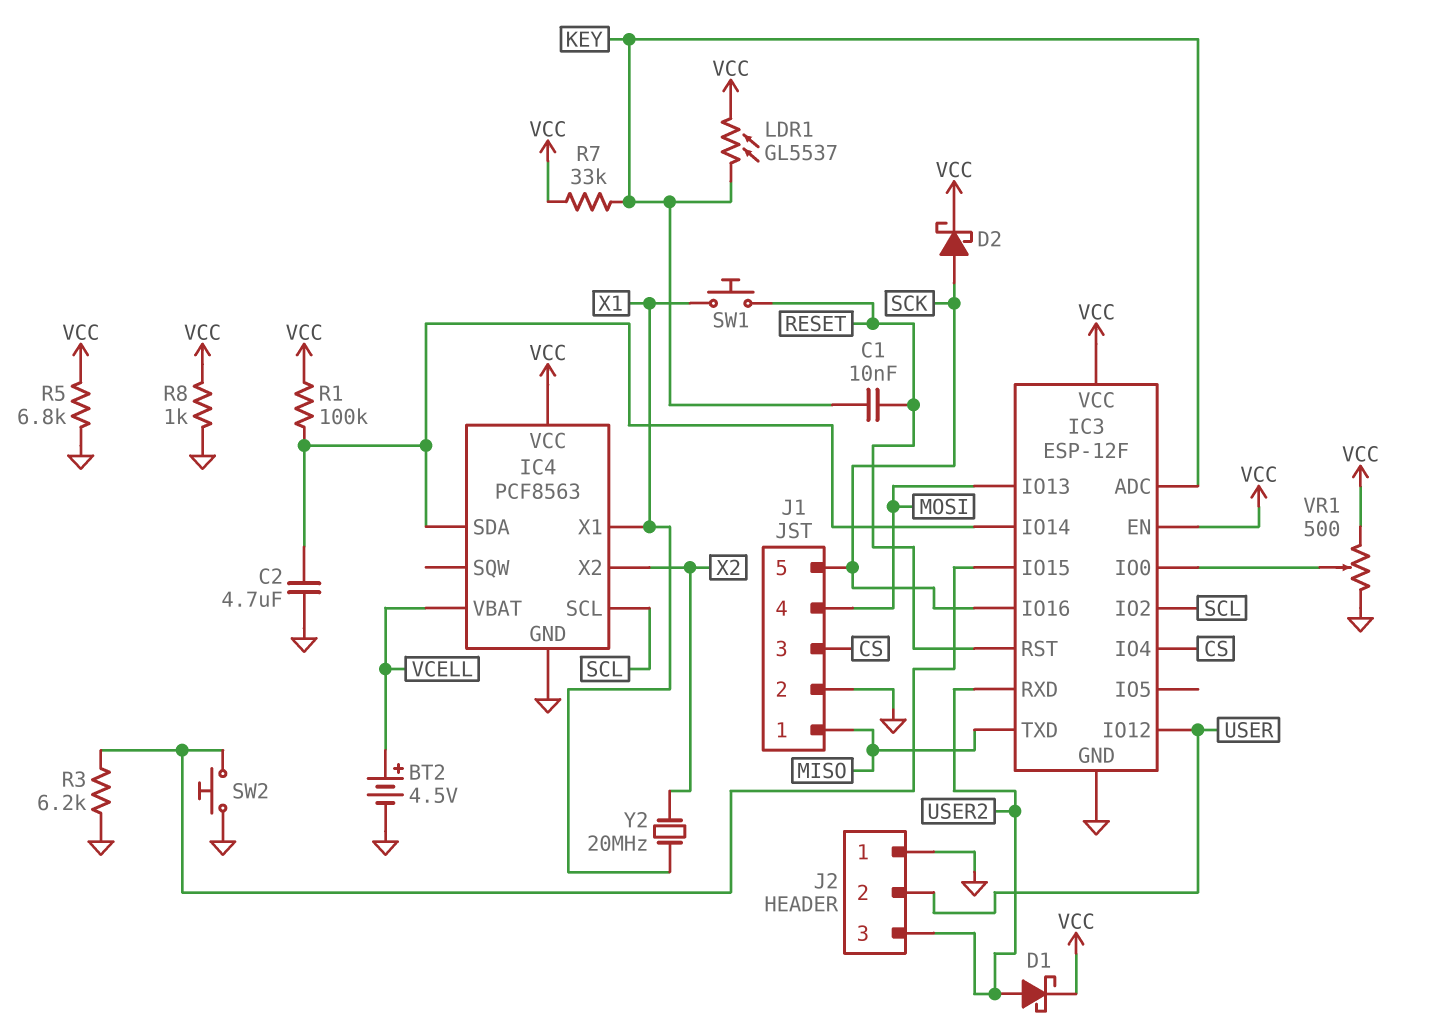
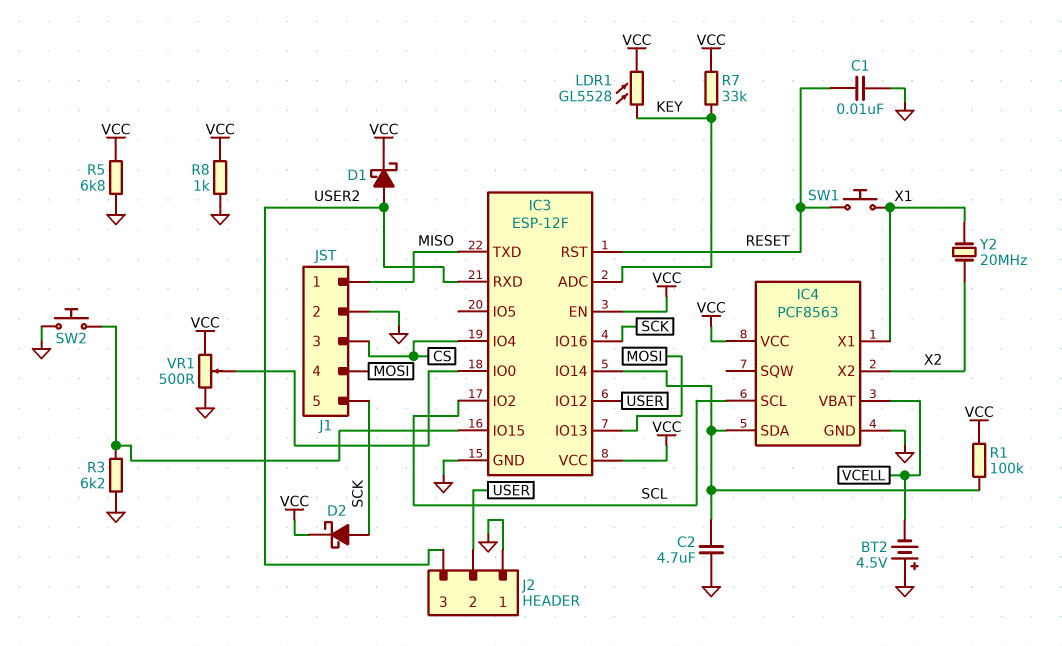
BT2: 4.5V (plus VCELL, minus GND) -> 4.5V (plus GND, minus VCELL)
C1: 10nF (KEY, RESET) -> 10nF (GND, RESET)
LDR1: GL5537 (KEY, VCC) -> GL5528 (KEY, VCC)

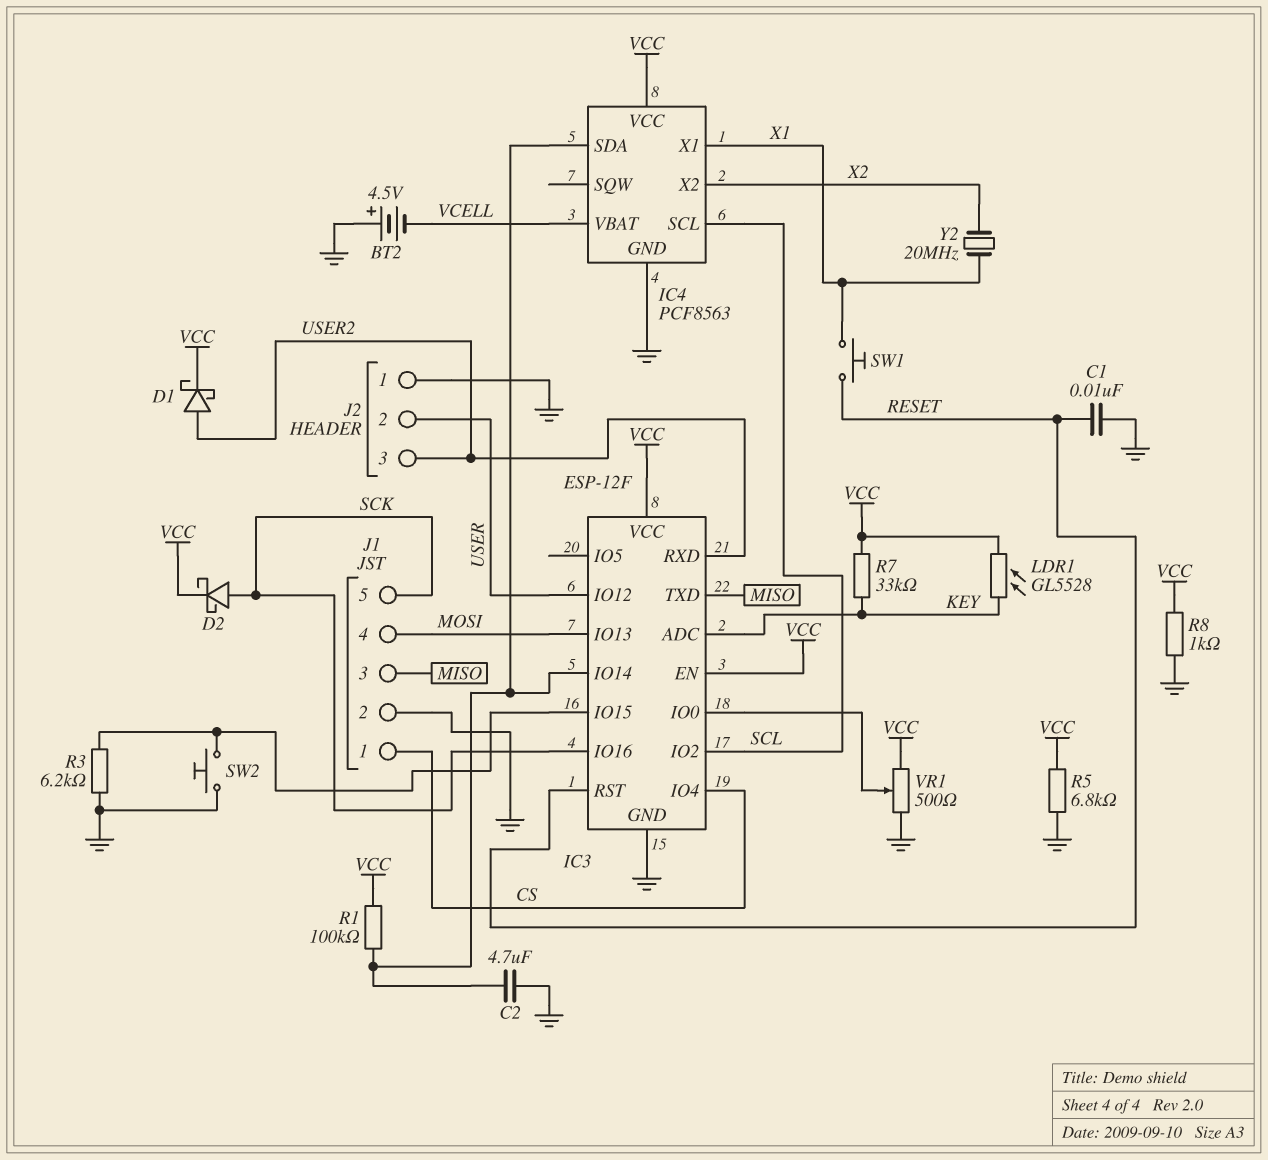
J1 pin 1: MISO -> CS
J1 pin 3: CS -> MISO

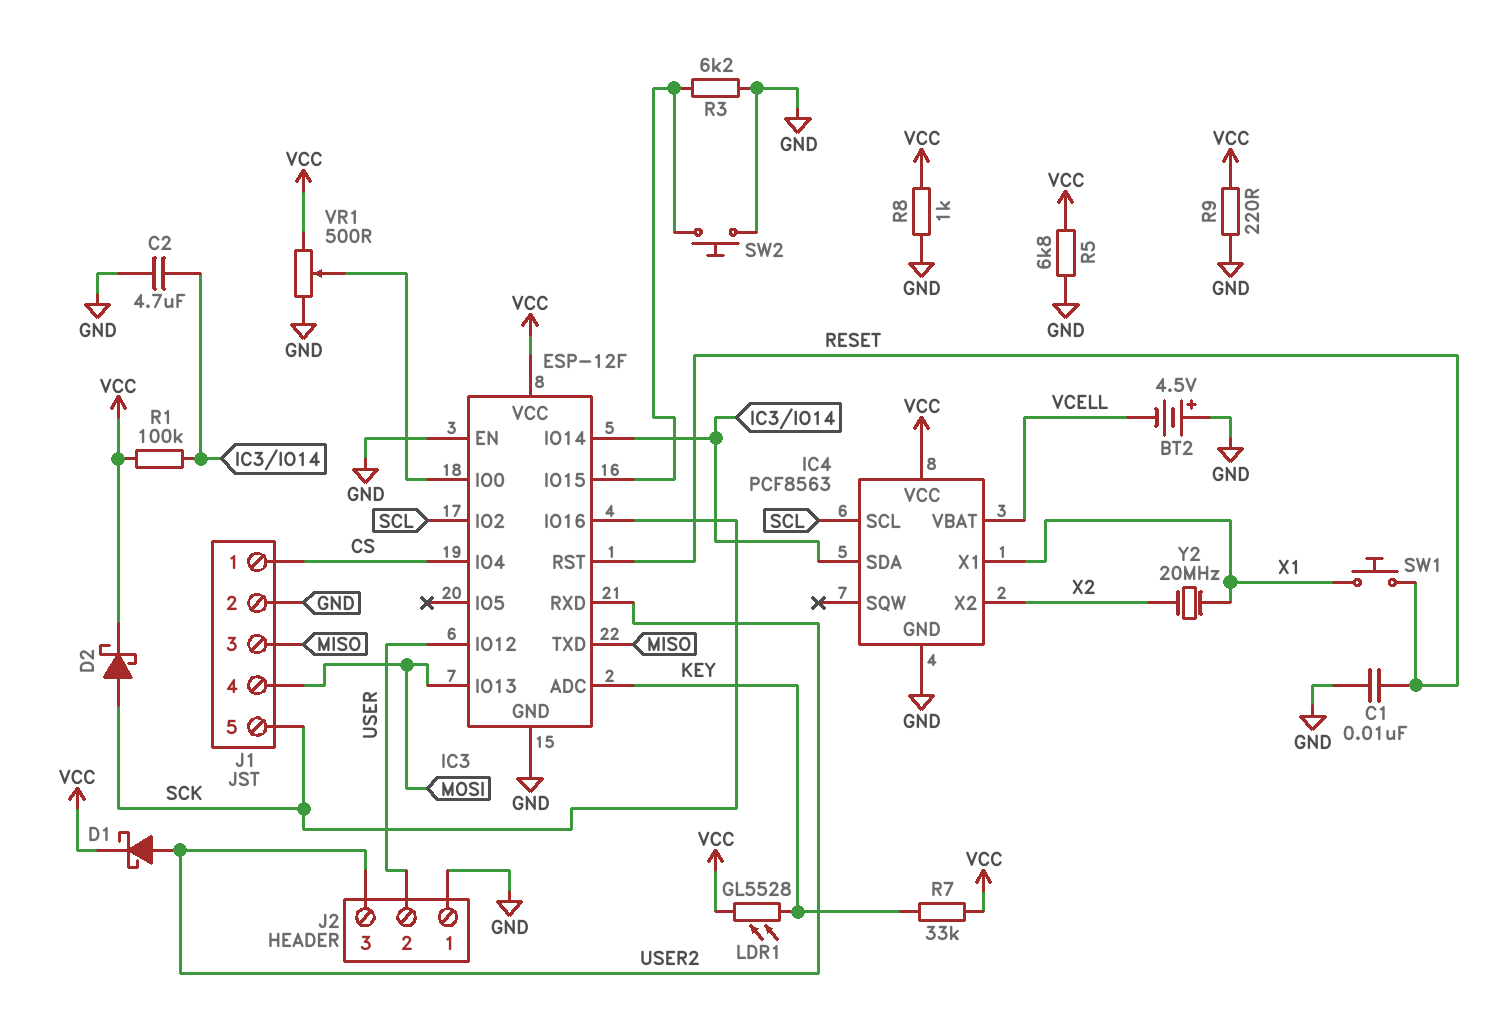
IC3 pin EN: VCC -> GND
R9: none -> 220 (GND, VCC)

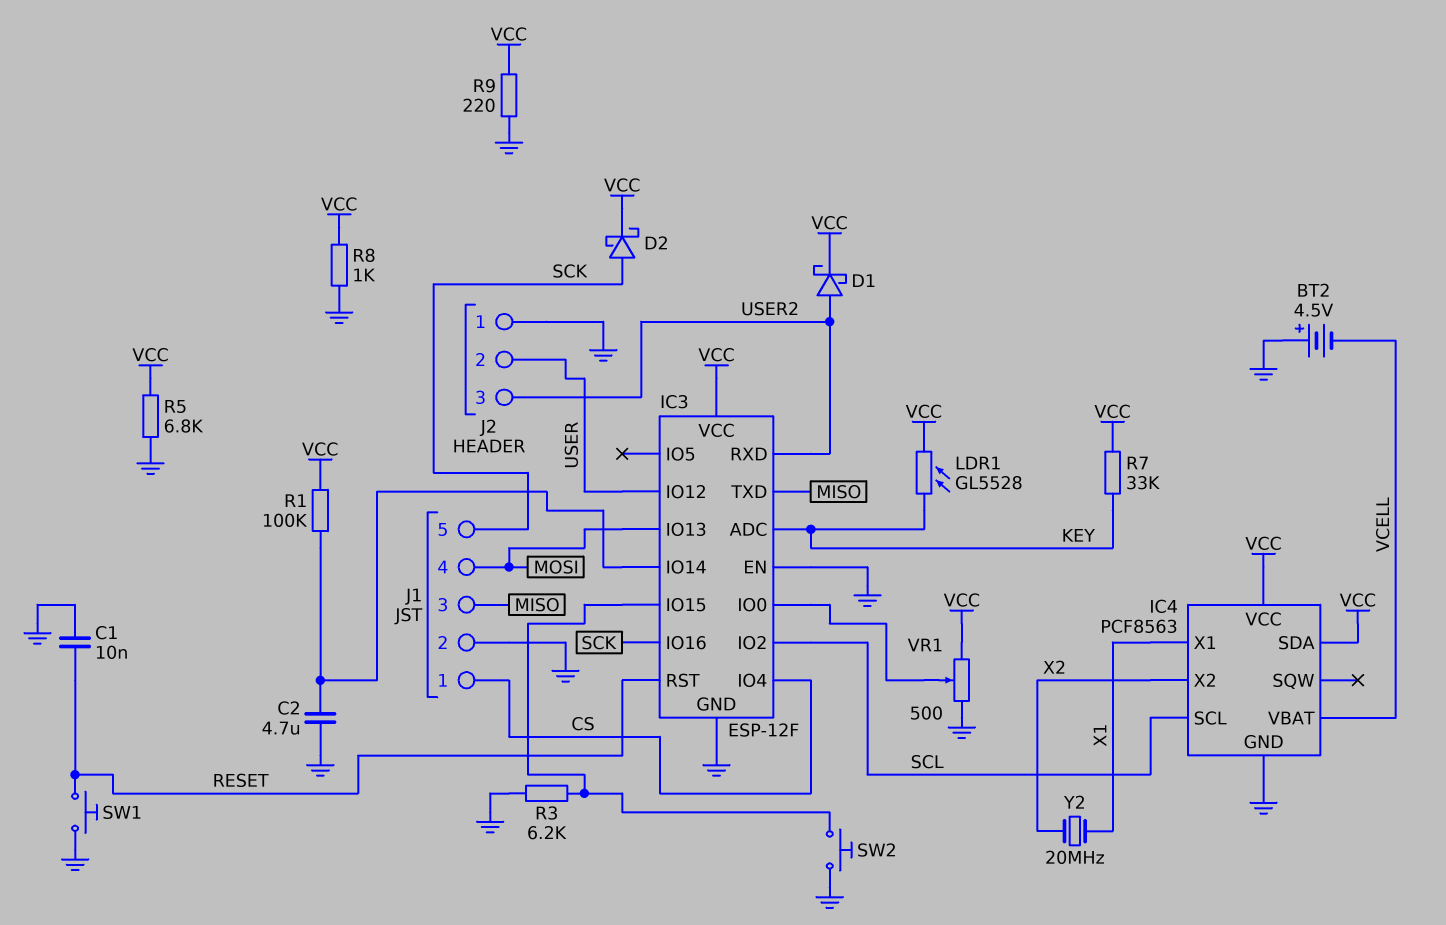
IC4 pin SDA: IC3/IO14 -> VCC
SW1: button (RESET, X1) -> button (GND, RESET)

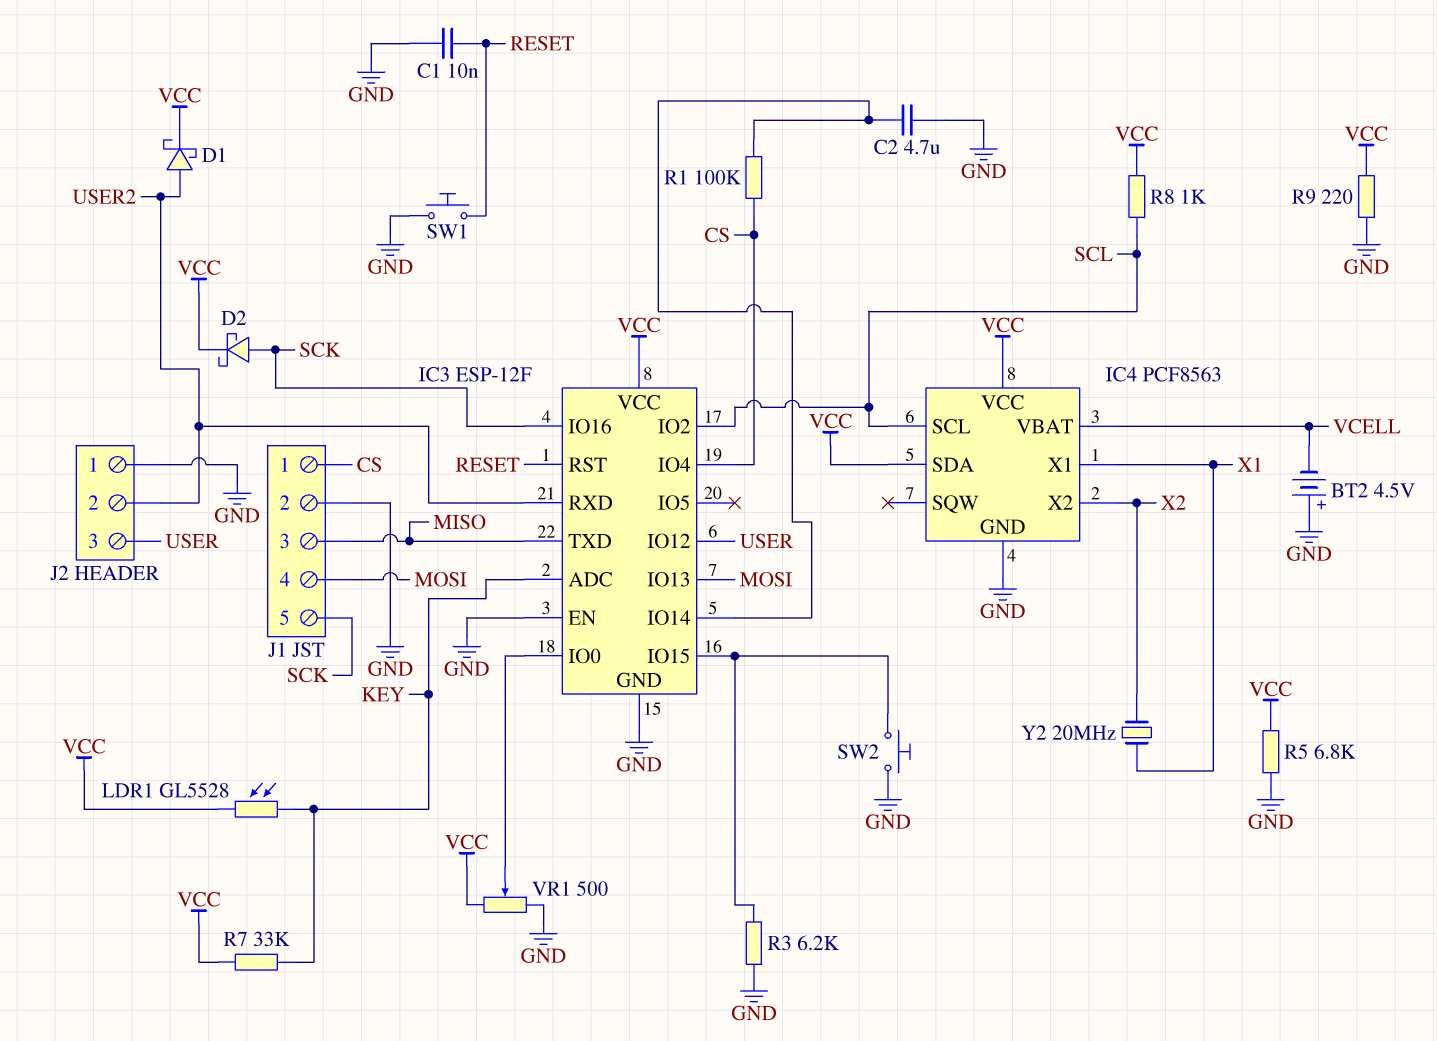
J2 pin 2: USER -> USER2
J2 pin 3: USER2 -> USER
R1: 100k (IC3/IO14, VCC) -> 100k (CS, IC3/IO14)
R8: 1k (GND, VCC) -> 1k (SCL, VCC)

